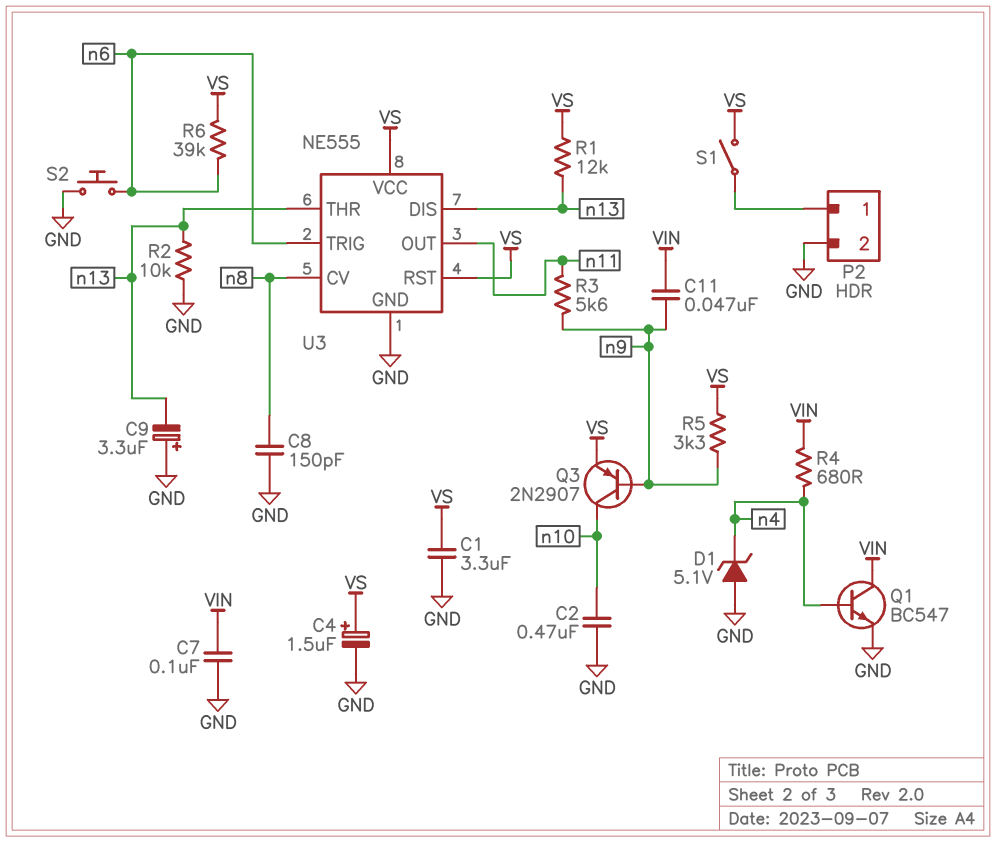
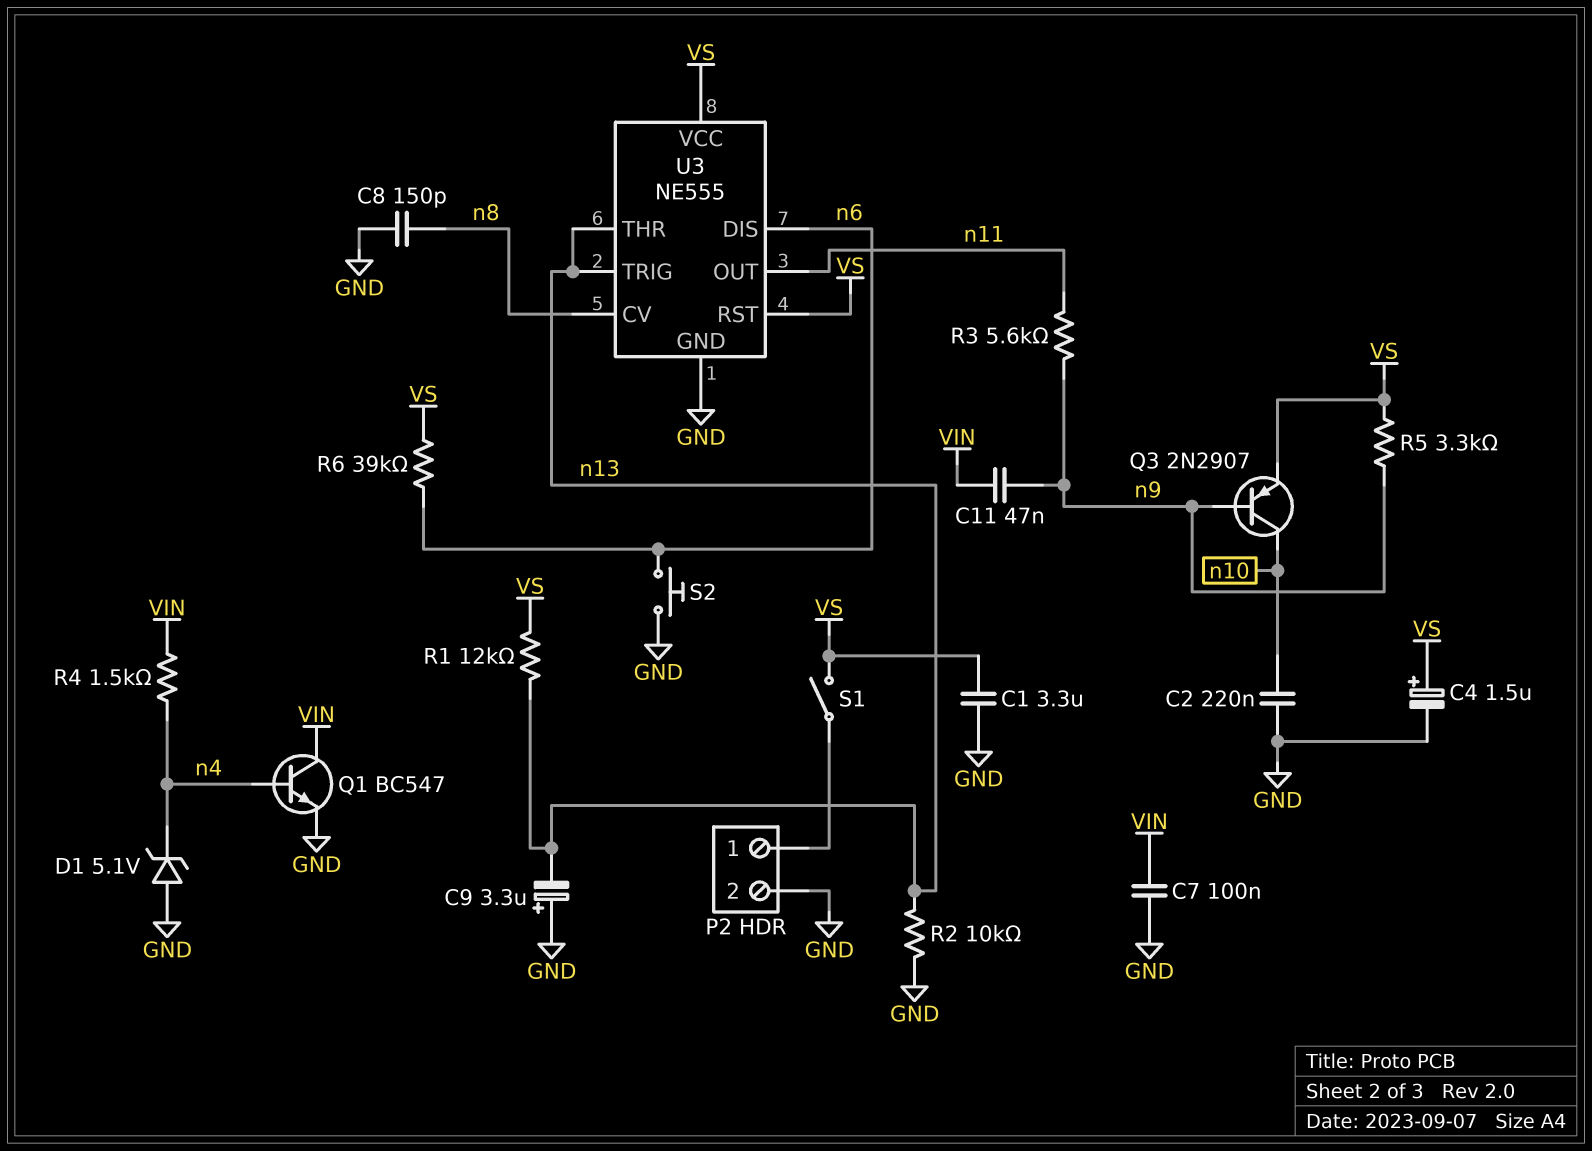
C2: 470nF (GND, n10) -> 220nF (GND, n10)
R4: 680 (VIN, n4) -> 1.5k (VIN, n4)
U3 pin DIS: n13 -> n6
U3 pin TRIG: n6 -> n13

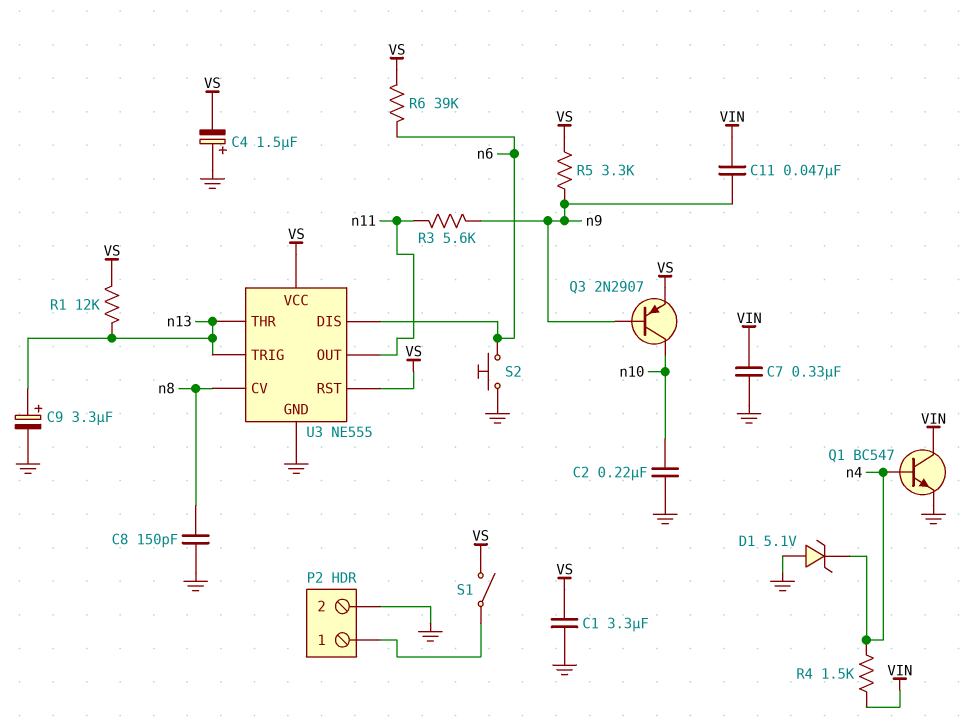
C4: 1.5uF (plus VS, minus GND) -> 1.5uF (plus GND, minus VS)
C7: 100nF (GND, VIN) -> 330nF (GND, VIN)
C9: 3.3uF (plus GND, minus n13) -> 3.3uF (plus n13, minus GND)
R2: 10k (GND, n13) -> none

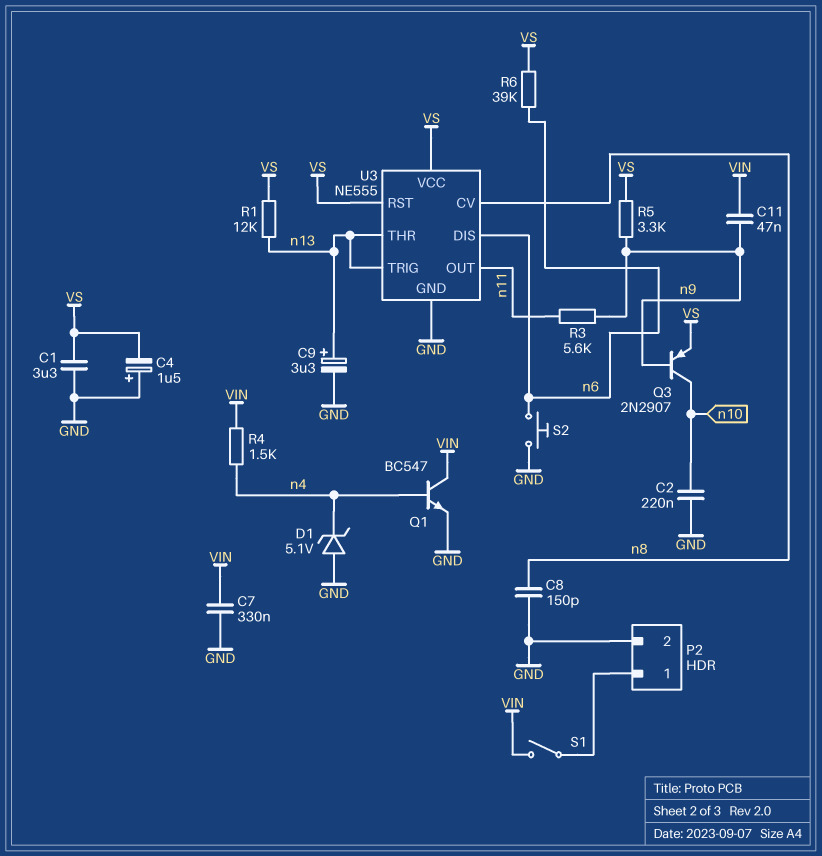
S1: switch (P2/1, VS) -> switch (P2/1, VIN)

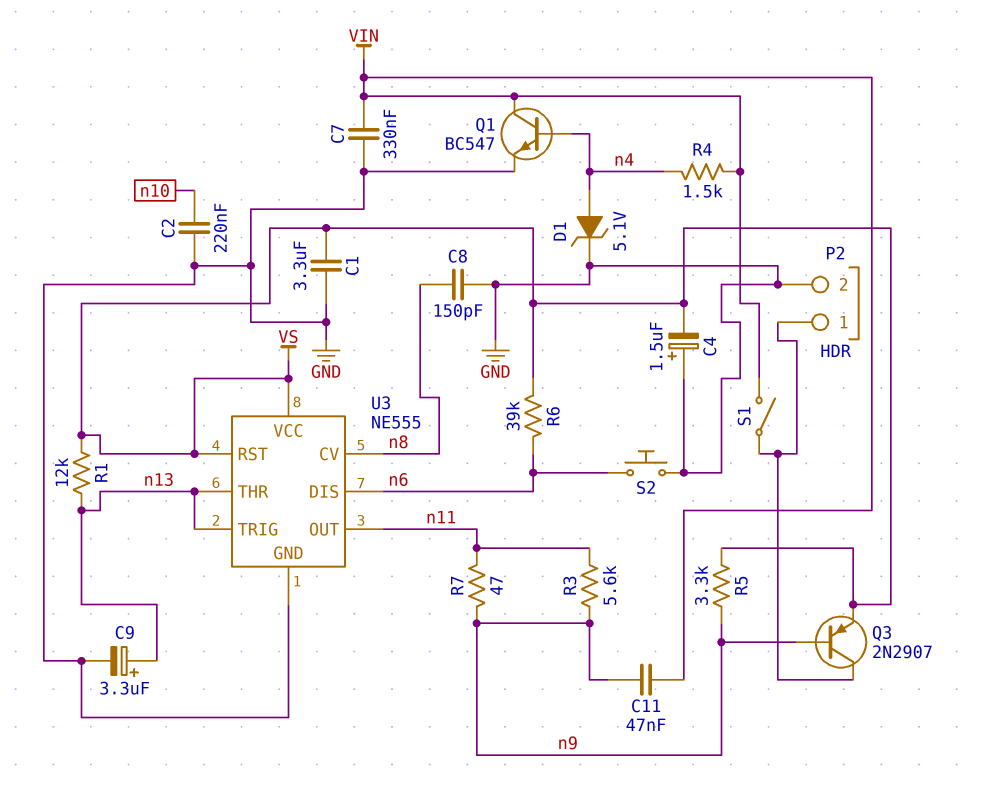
D1: zener 5.1V (A GND, K n4) -> zener 5.1V (A n4, K GND)
Q3: PNP 2N2907 (B n9, C n10, E VS) -> PNP 2N2907 (B n9, C P2/1, E VS)
R7: none -> 47 (n9, n11)

